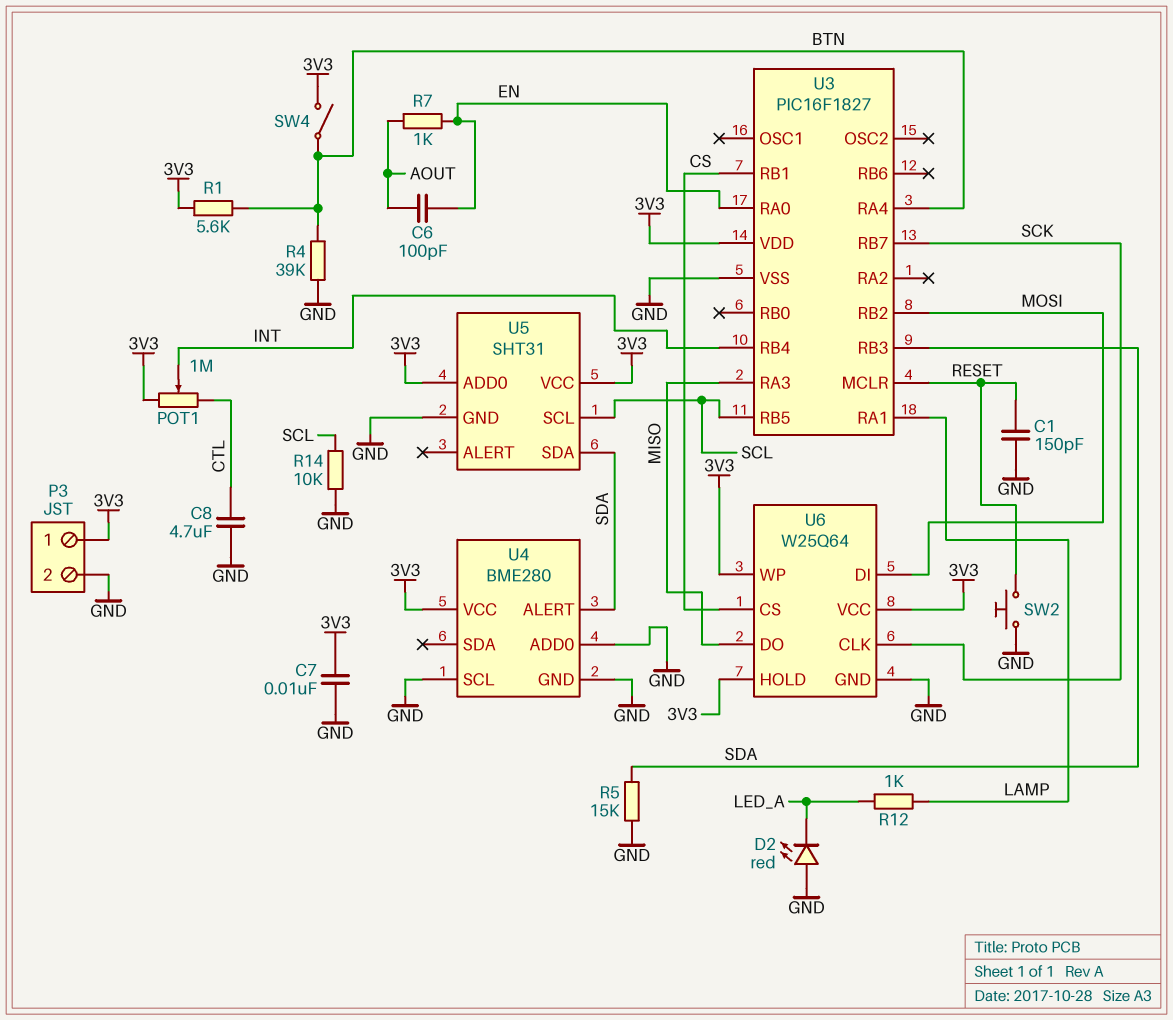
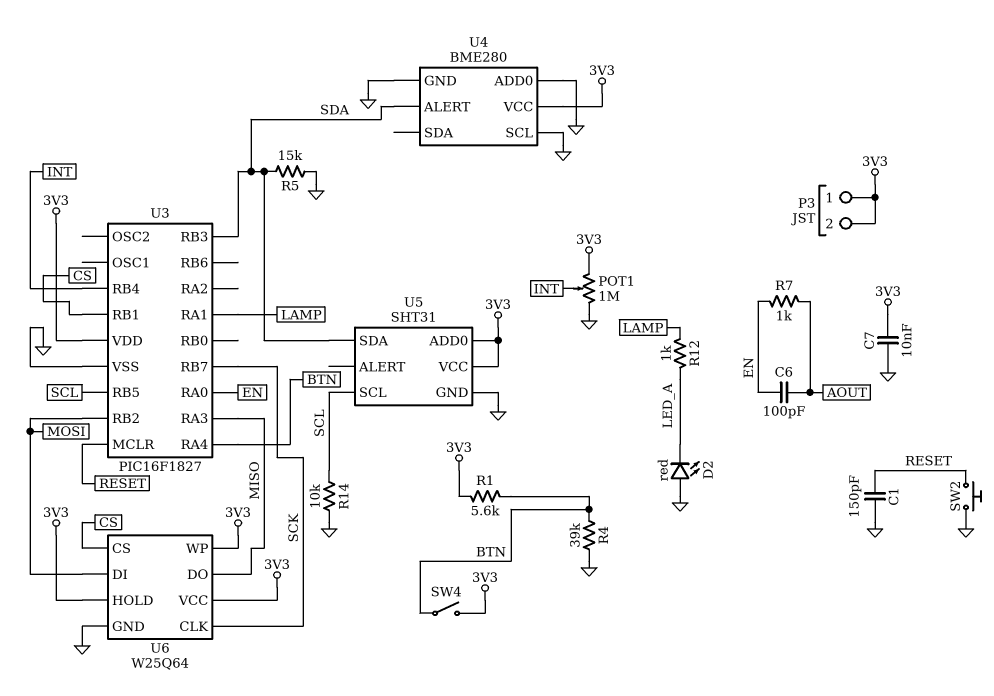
C8: 4.7uF (CTL, GND) -> none
P3 pin 2: GND -> 3V3
POT1: 1M (3V3, CTL, wiper INT) -> 1M (3V3, GND, wiper INT)

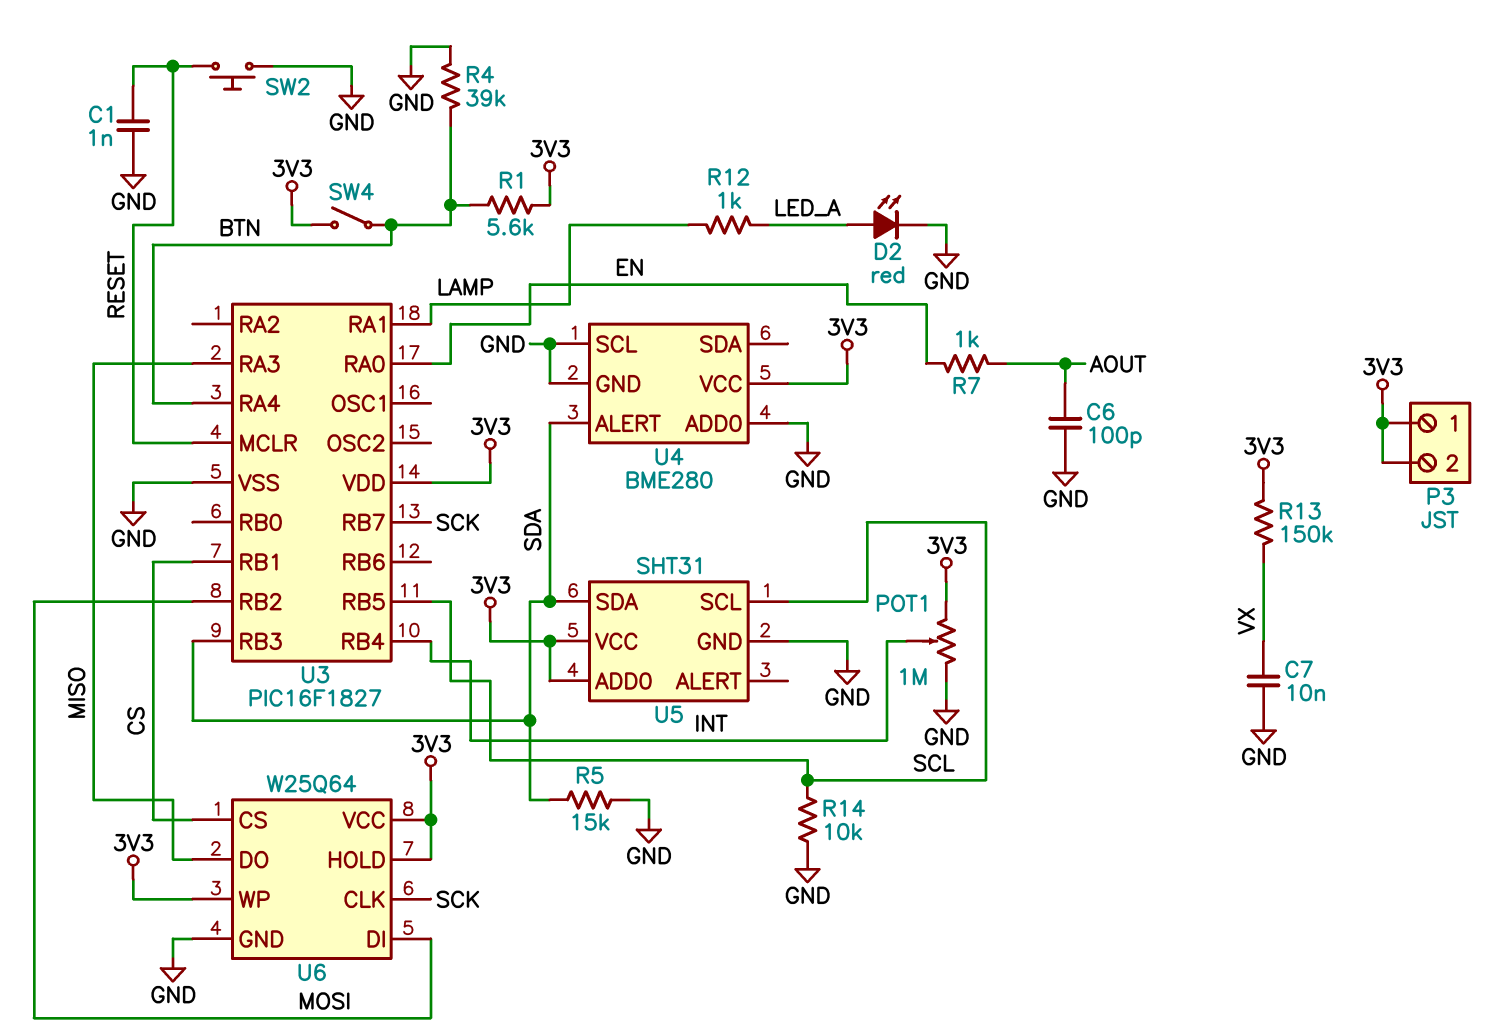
C1: 150pF (GND, RESET) -> 1nF (GND, RESET)
C6: 100pF (AOUT, EN) -> 100pF (AOUT, GND)
C7: 10nF (3V3, GND) -> 10nF (GND, VX)
D2: LED red (A GND, K LED_A) -> LED red (A LED_A, K GND)
R13: none -> 150k (3V3, VX)

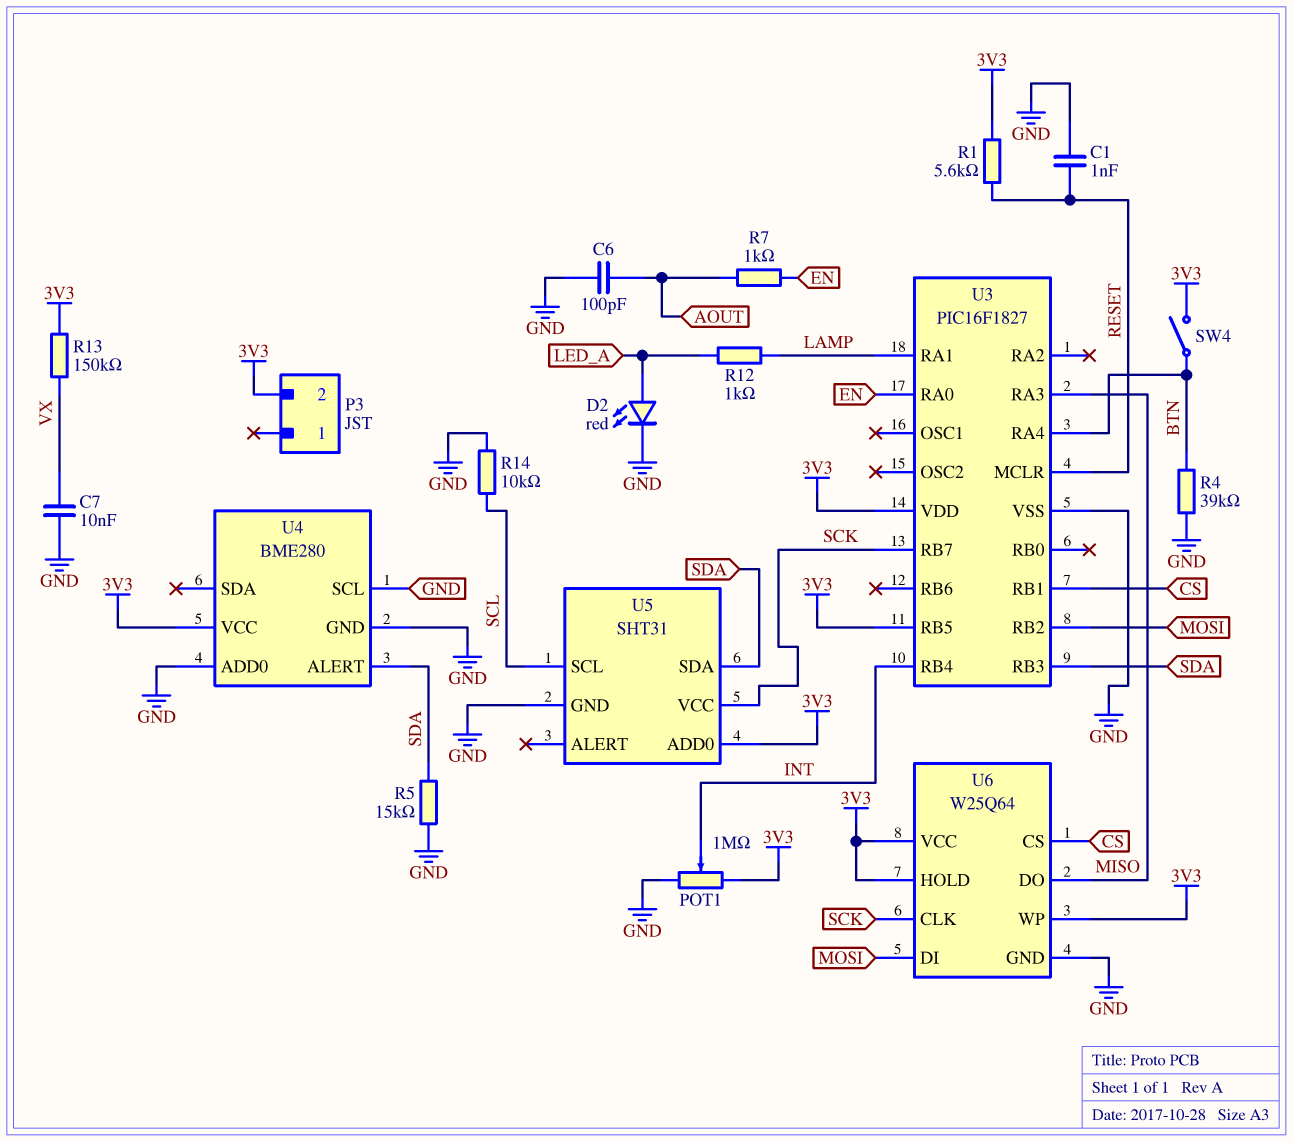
P3 pin 1: 3V3 -> none
R1: 5.6k (3V3, BTN) -> 5.6k (3V3, RESET)
SW2: button (GND, RESET) -> none
U3 pin RB5: SCL -> 3V3
U5 pin VCC: 3V3 -> SCK

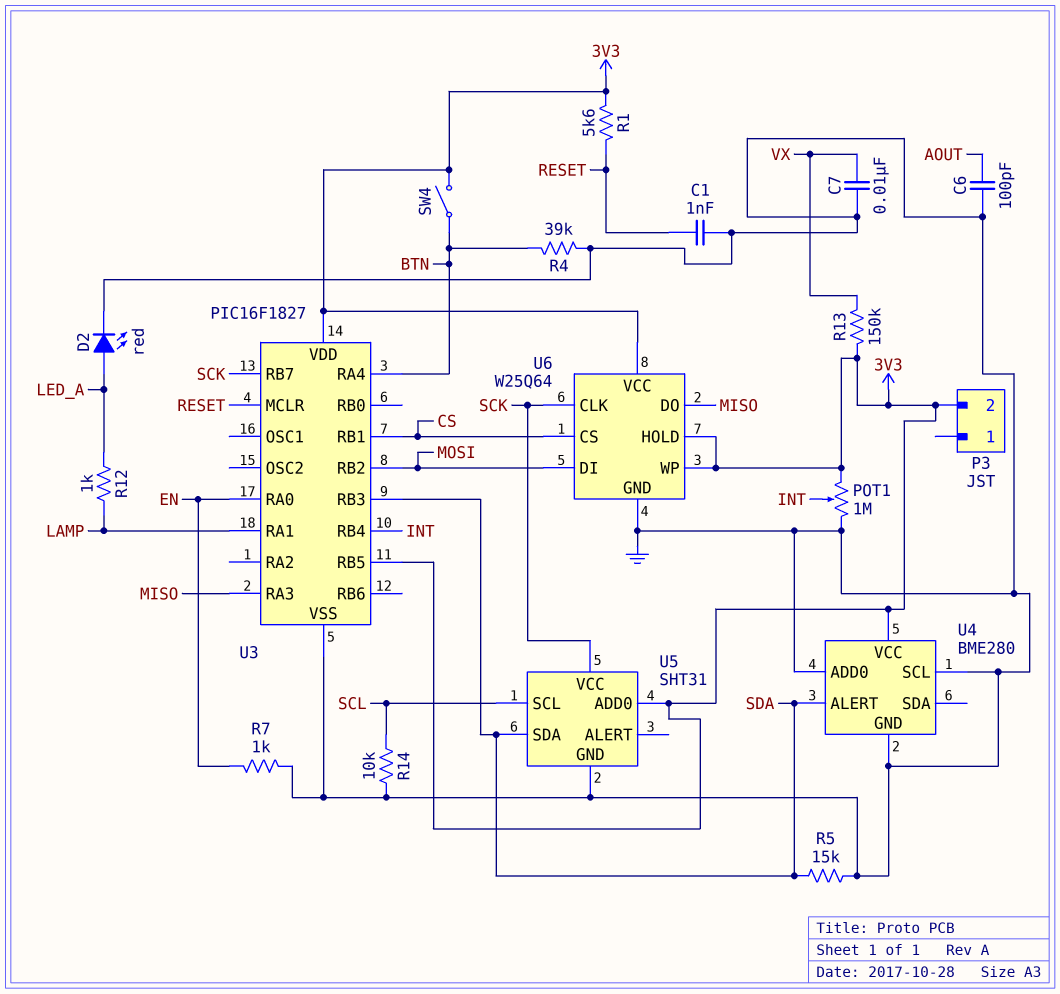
R7: 1k (AOUT, EN) -> 1k (EN, GND)

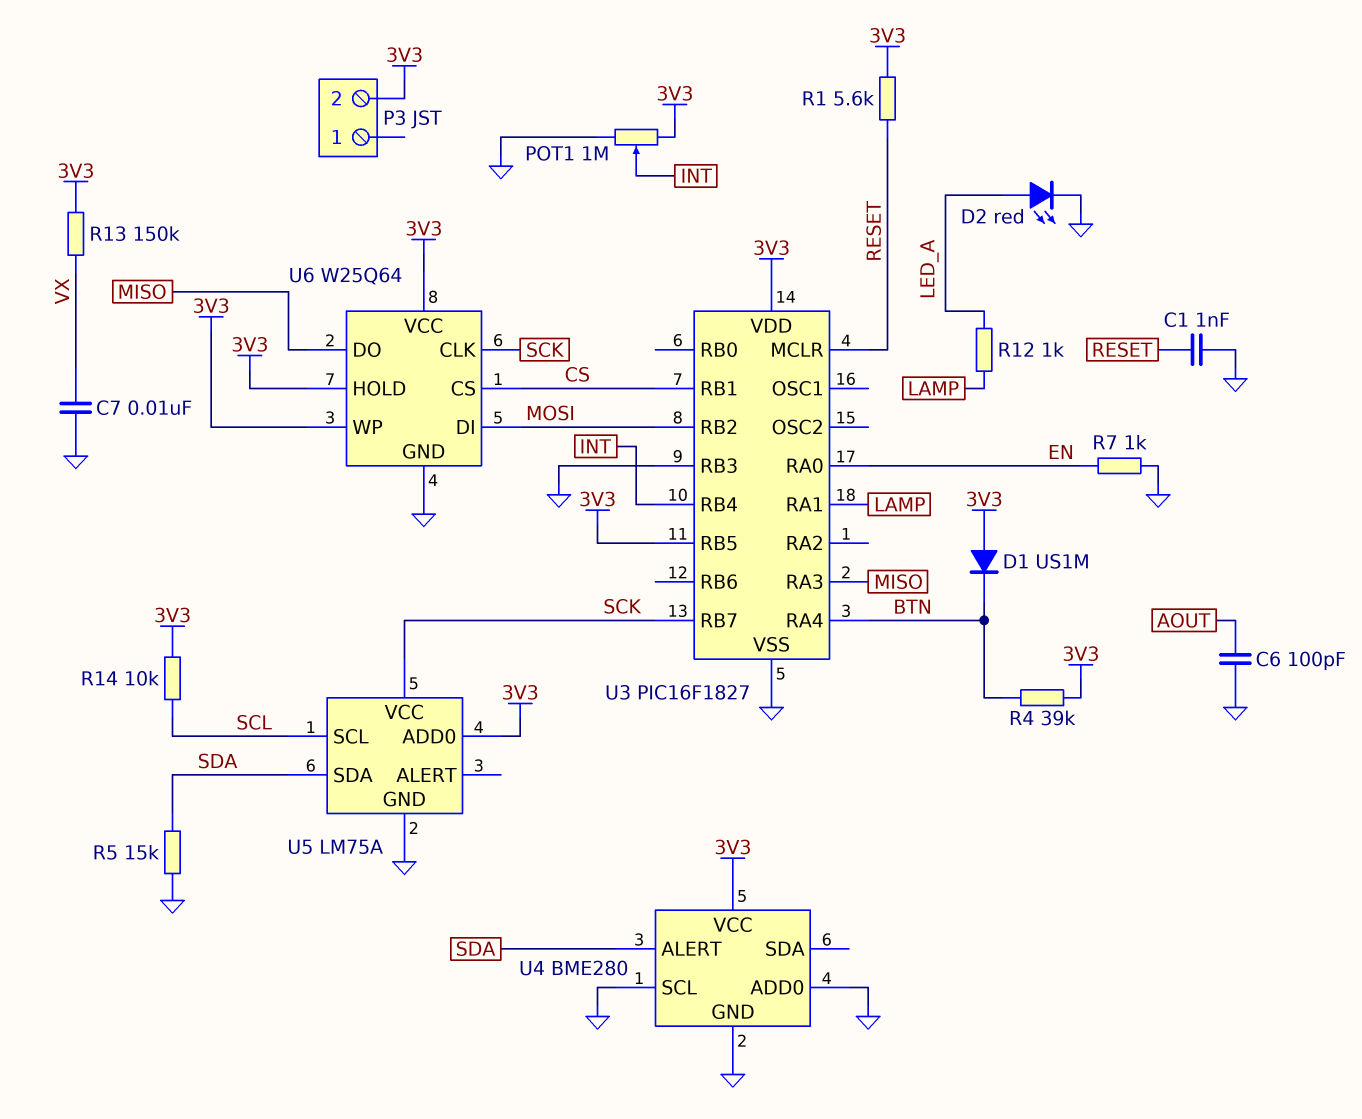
D1: none -> diode US1M (A 3V3, K BTN)
R4: 39k (BTN, GND) -> 39k (3V3, BTN)
R14: 10k (GND, SCL) -> 10k (3V3, SCL)
SW4: switch (3V3, BTN) -> none
U3 pin RB3: SDA -> GND
U5: SHT31 -> LM75A

